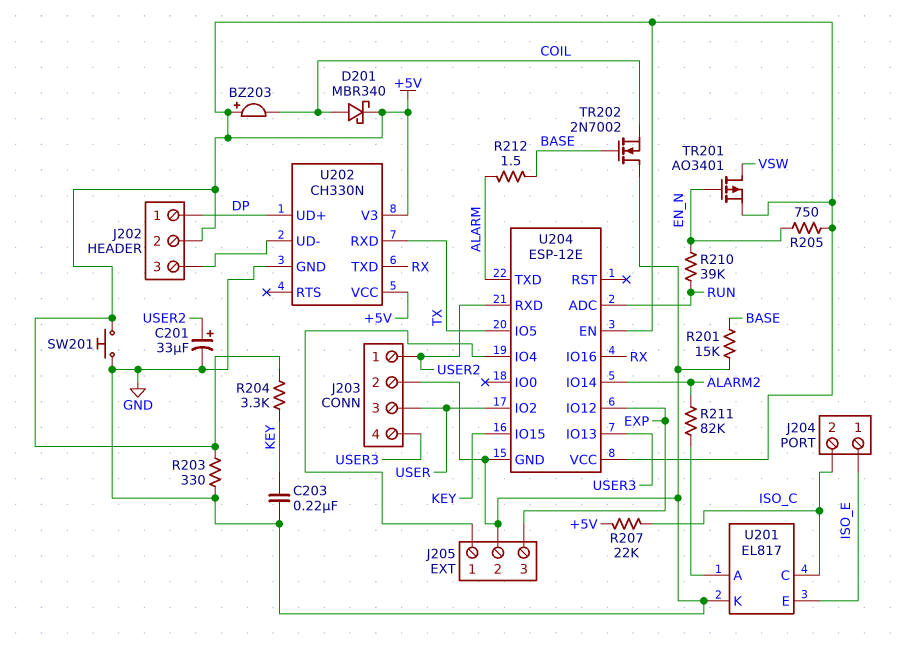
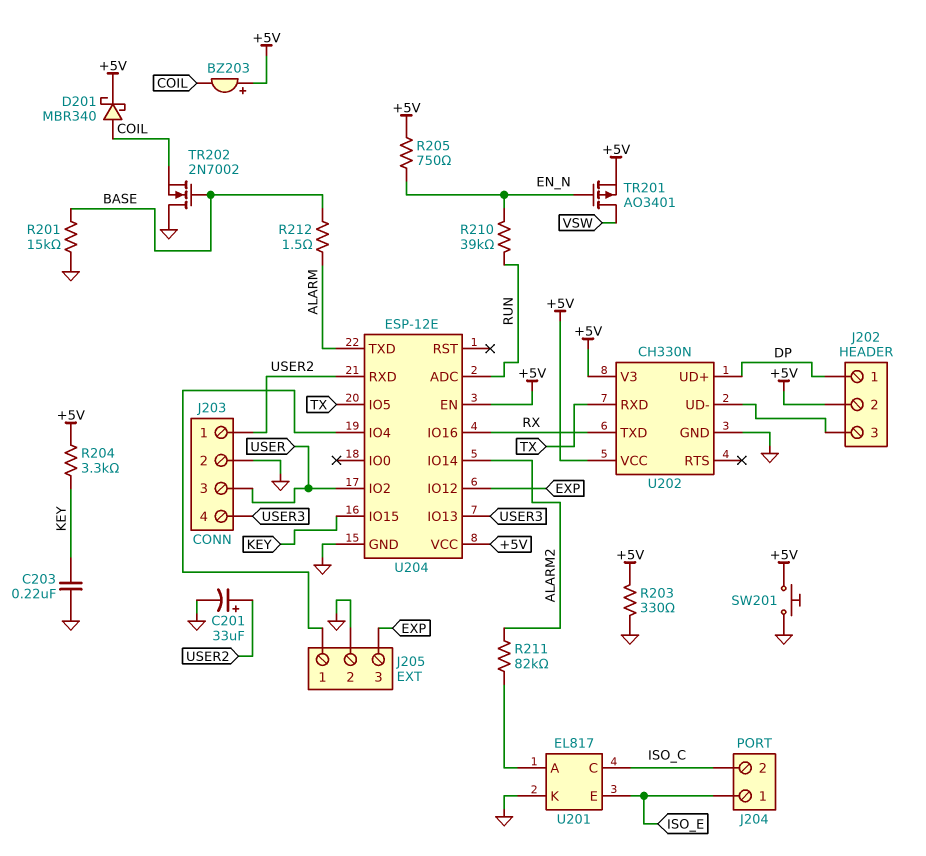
R207: 22k (+5V, ISO_C) -> none

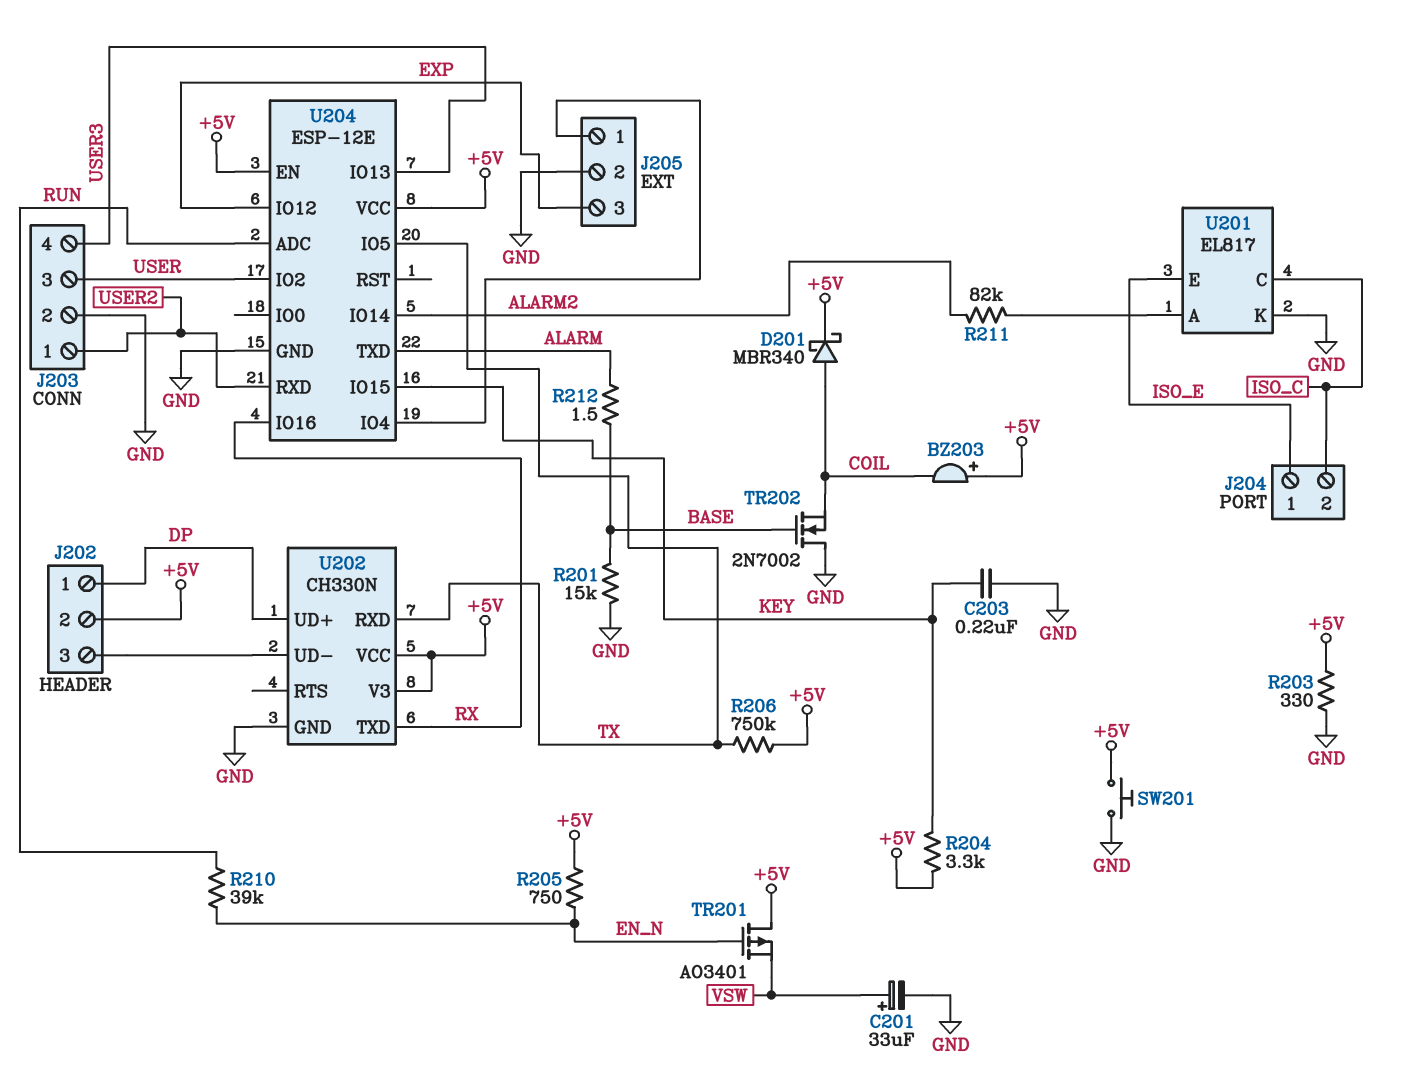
C201: 33uF (plus USER2, minus GND) -> 33uF (plus VSW, minus GND)
R206: none -> 750k (+5V, TX)
TR201: PMOS AO3401 (G EN_N, D VSW, S +5V) -> PMOS AO3401 (G EN_N, D +5V, S VSW)

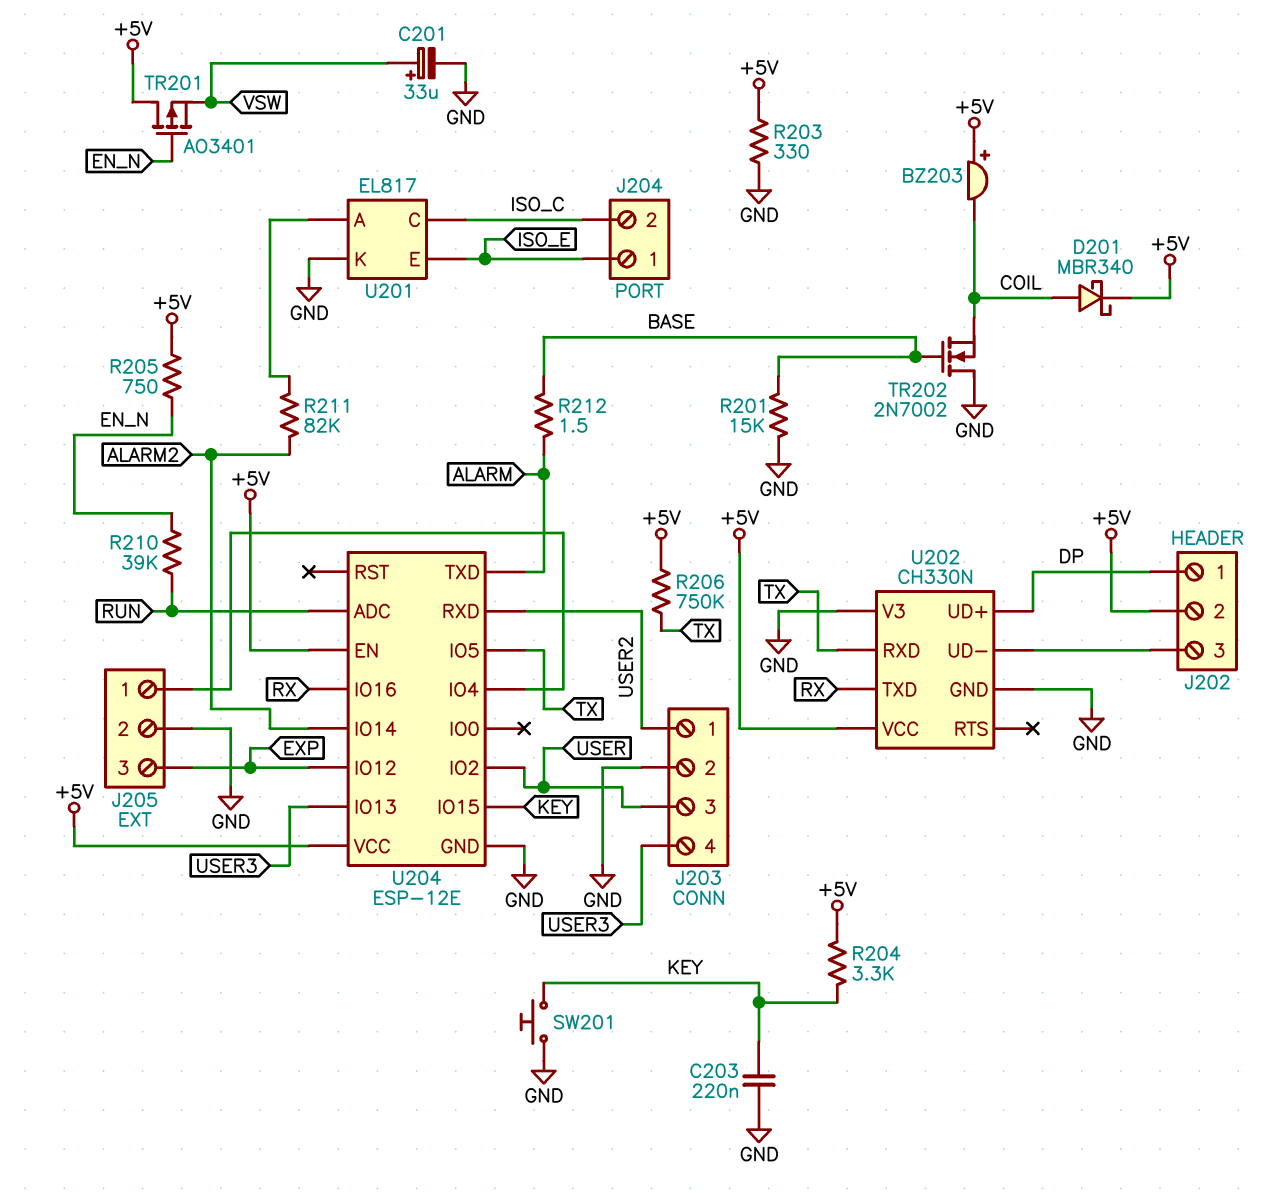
SW201: button (+5V, GND) -> button (GND, KEY)
U202 pin V3: +5V -> GND

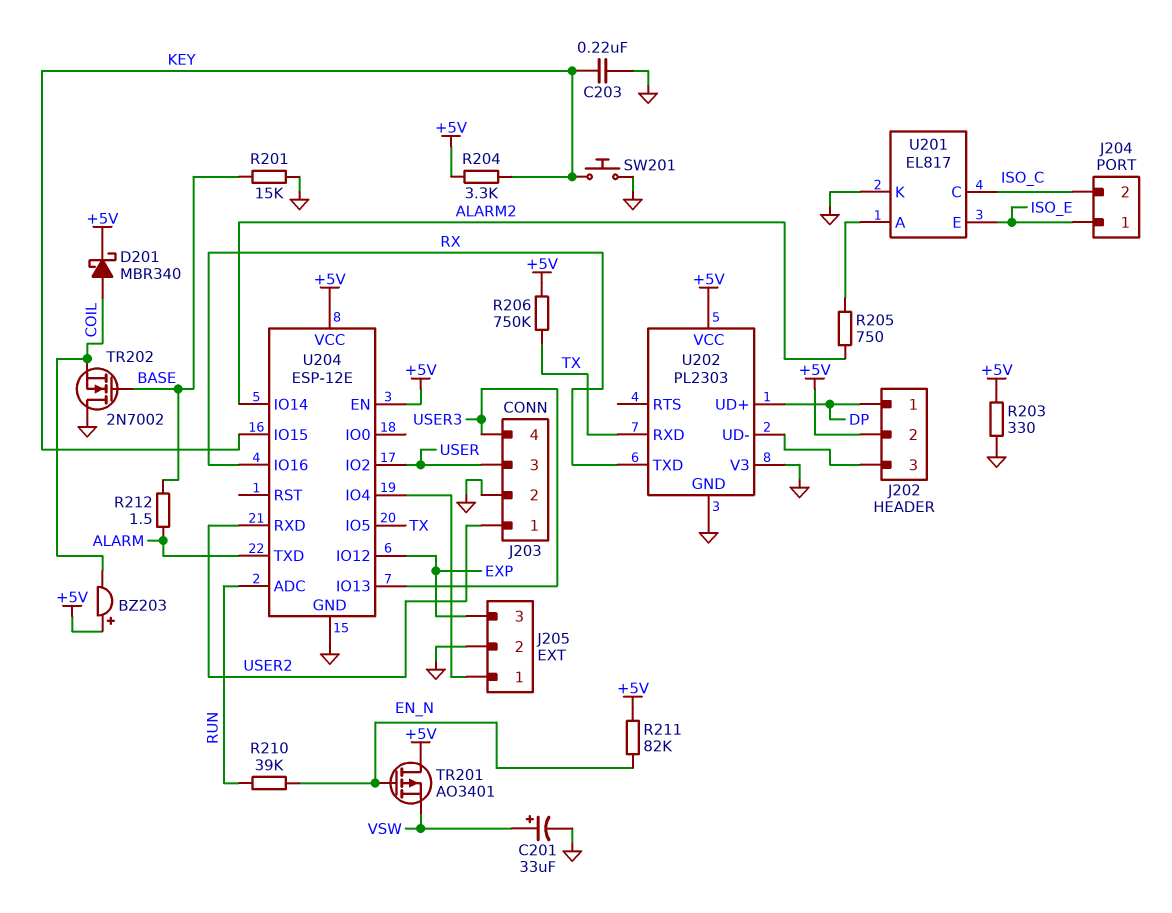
R205: 750 (+5V, EN_N) -> 750 (ALARM2, U201/A)
R211: 82k (ALARM2, U201/A) -> 82k (+5V, EN_N)
U202: CH330N -> PL2303

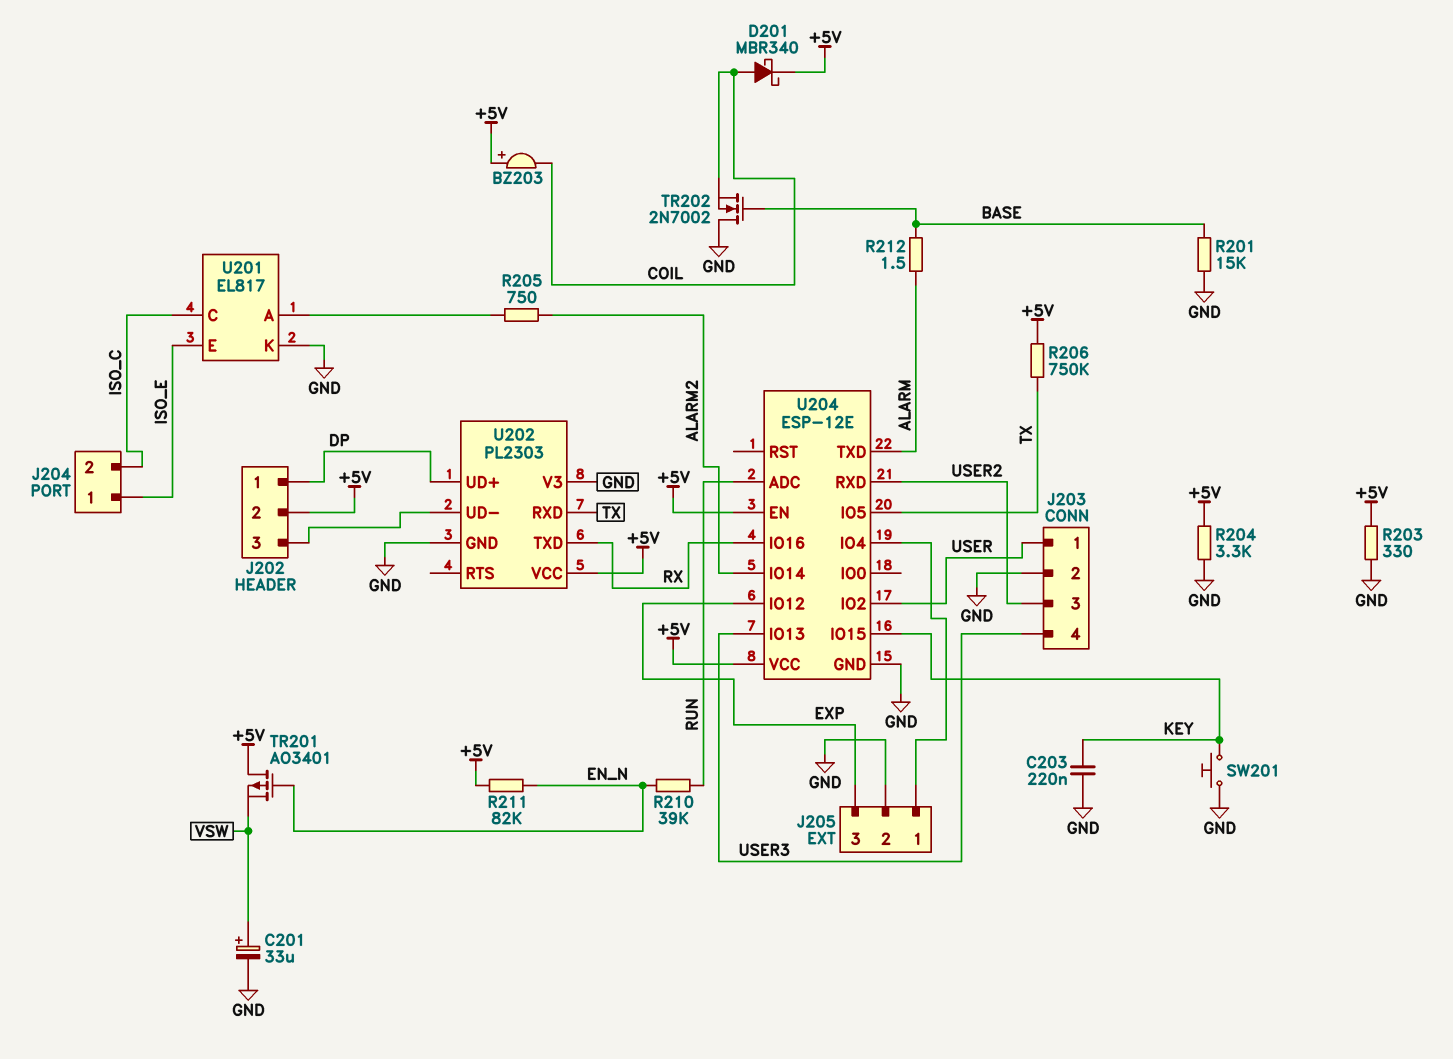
J203 pin 1: USER2 -> USER
J203 pin 3: USER -> USER2
R204: 3.3k (+5V, KEY) -> 3.3k (+5V, GND)

